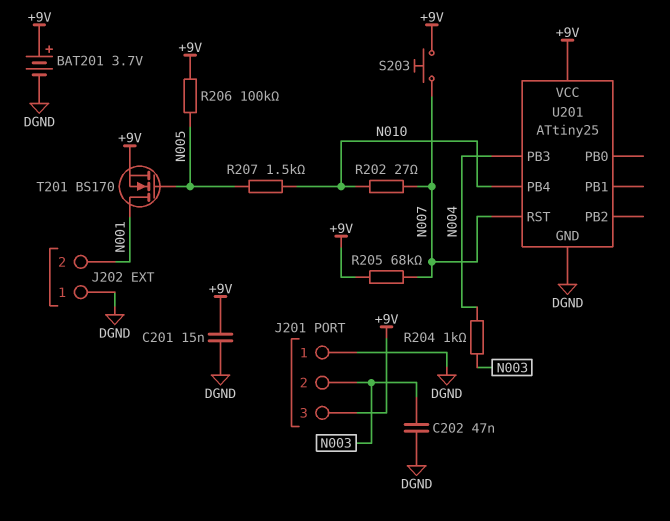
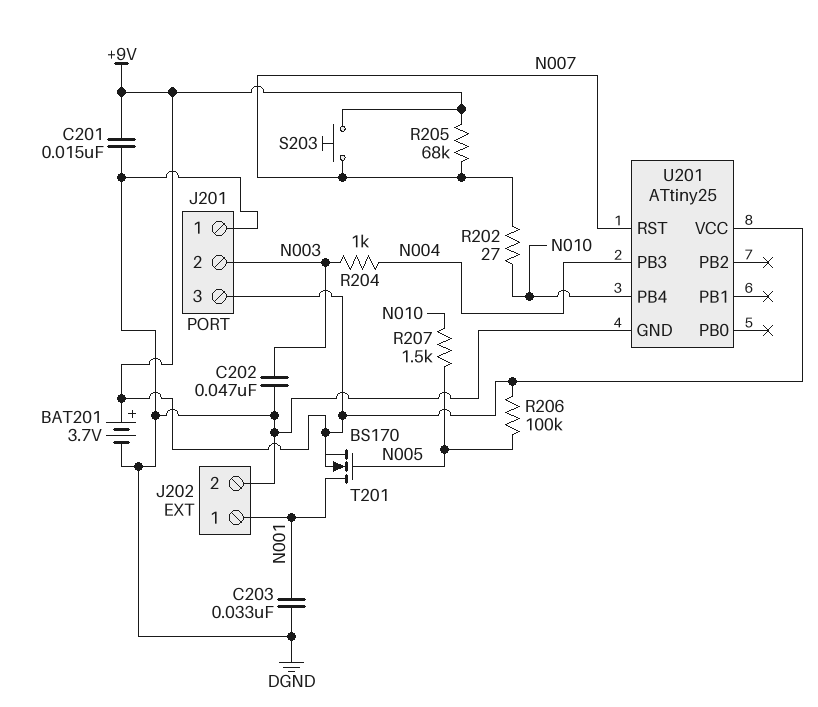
C203: none -> 33nF (DGND, N001)
J202 pin 1: DGND -> N001
J202 pin 2: N001 -> DGND

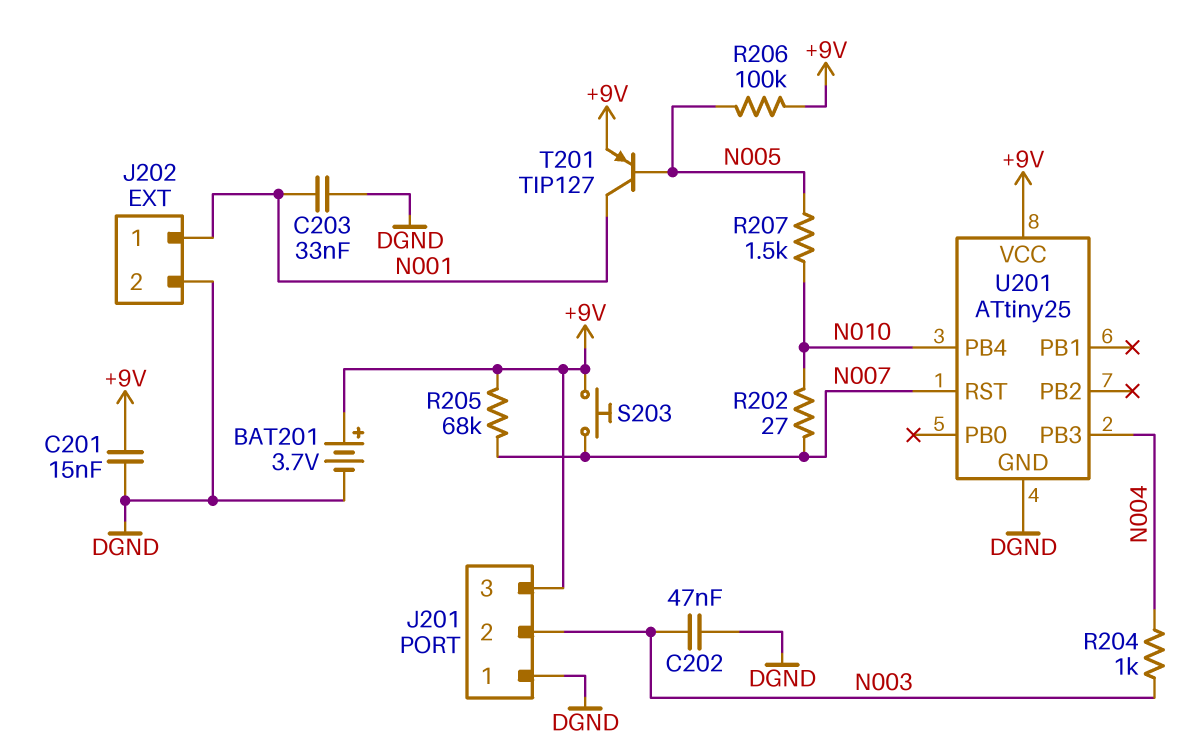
T201: NMOS BS170 (G N005, D N001, S +9V) -> PNP TIP127 (B N005, C N001, E +9V)

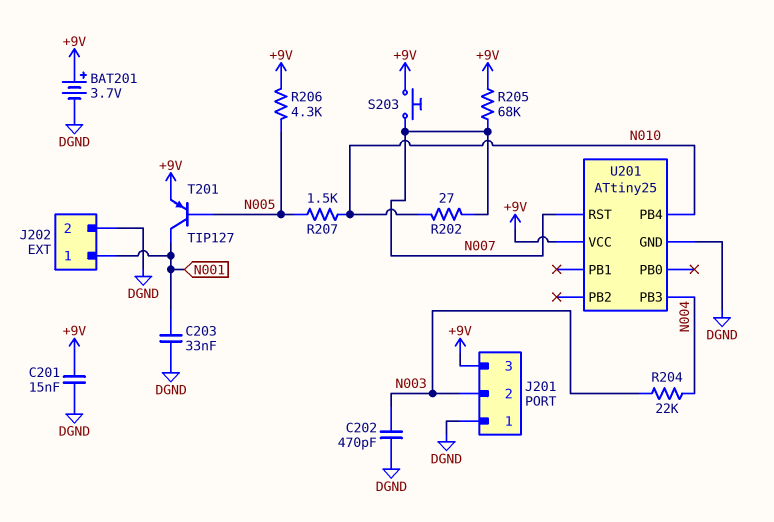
C202: 47nF (DGND, N003) -> 470pF (DGND, N003)
R204: 1k (N003, N004) -> 22k (N003, N004)
R206: 100k (+9V, N005) -> 4.3k (+9V, N005)

